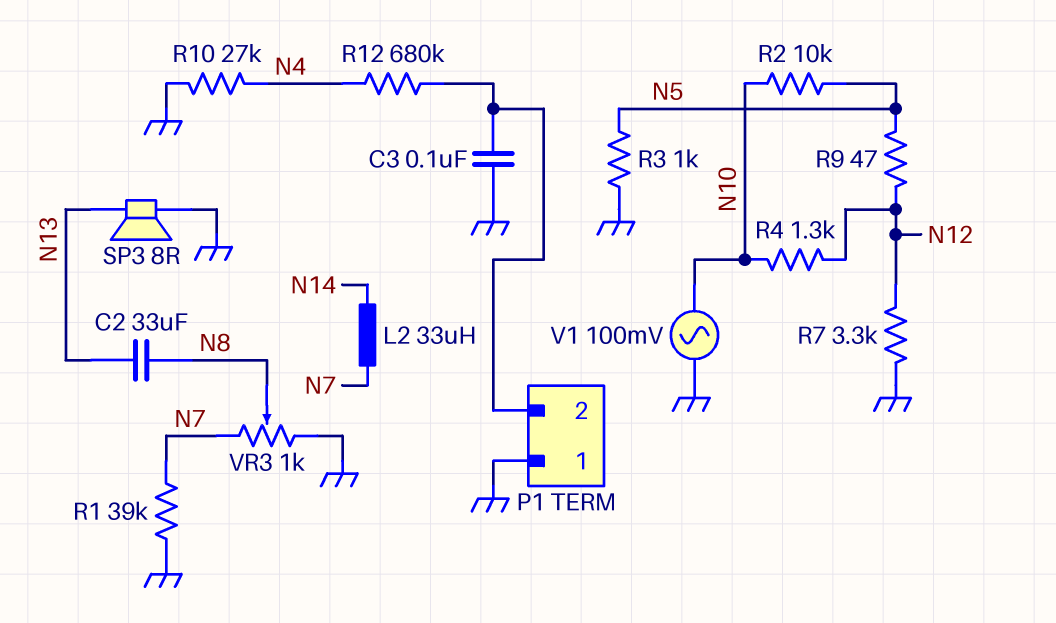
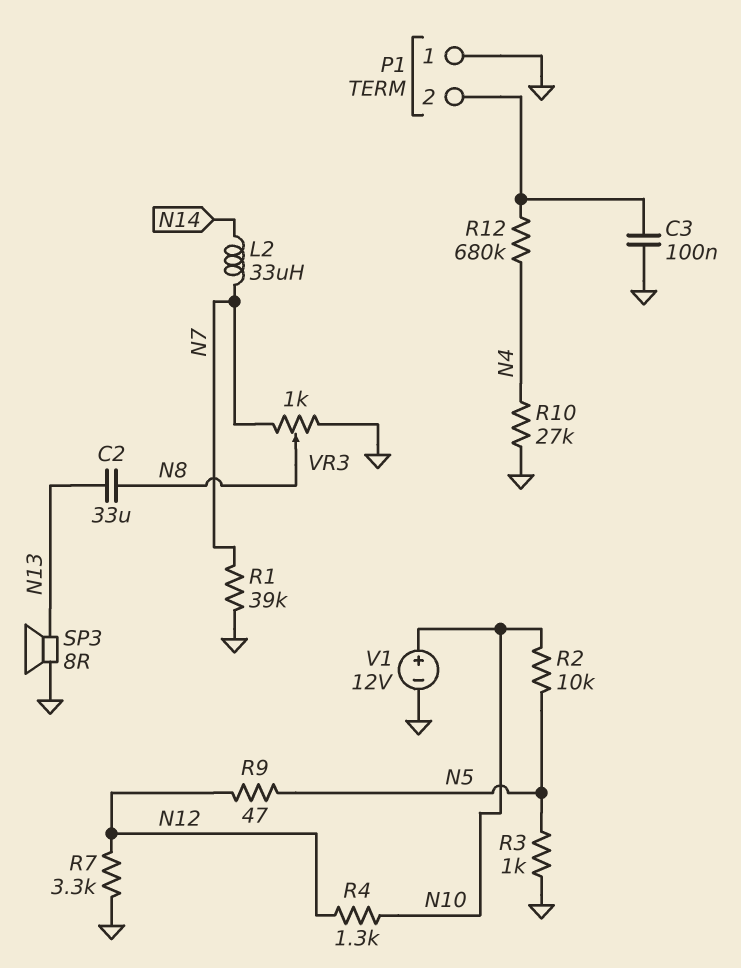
V1: AC 100mV (GND, N10) -> 12V (plus N10, minus GND)

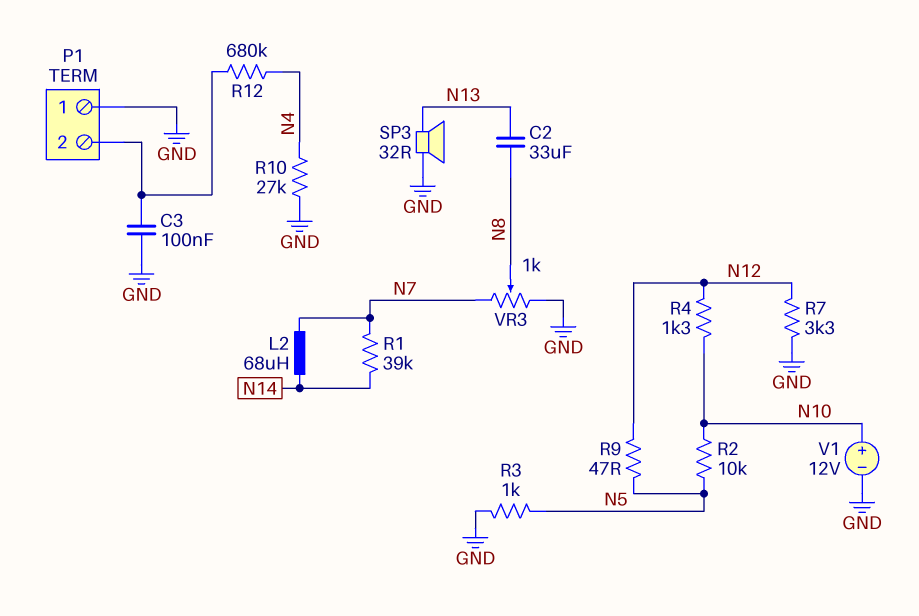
L2: 33uH (N7, N14) -> 68uH (N7, N14)
R1: 39k (GND, N7) -> 39k (N7, N14)
SP3: speaker 8R (GND, N13) -> speaker 32R (GND, N13)

